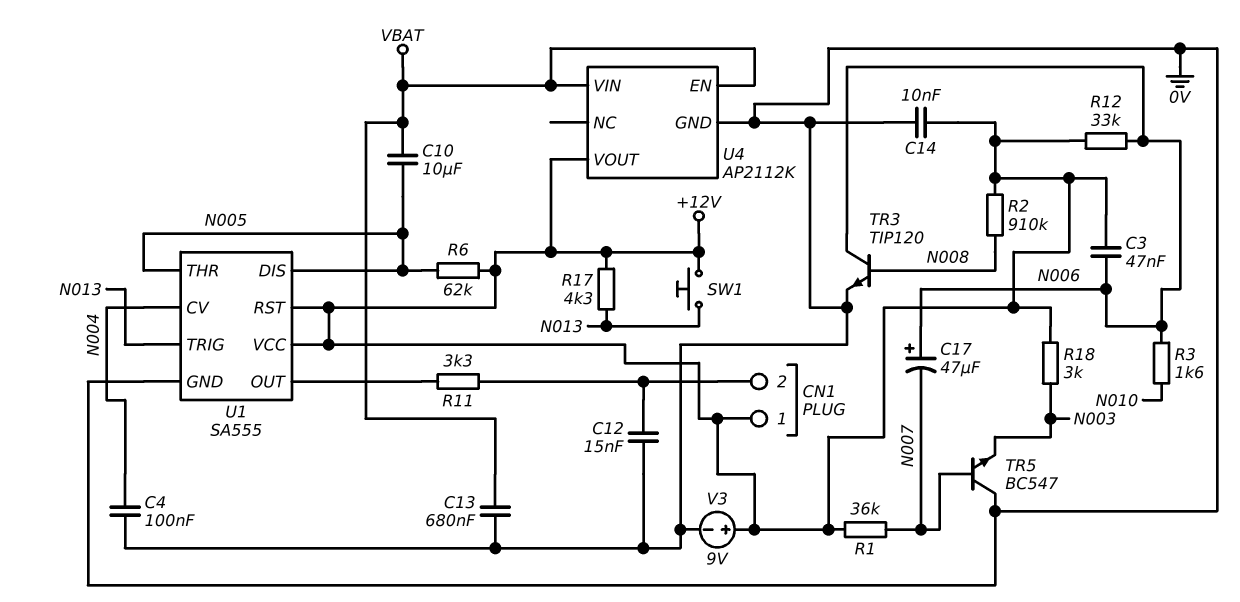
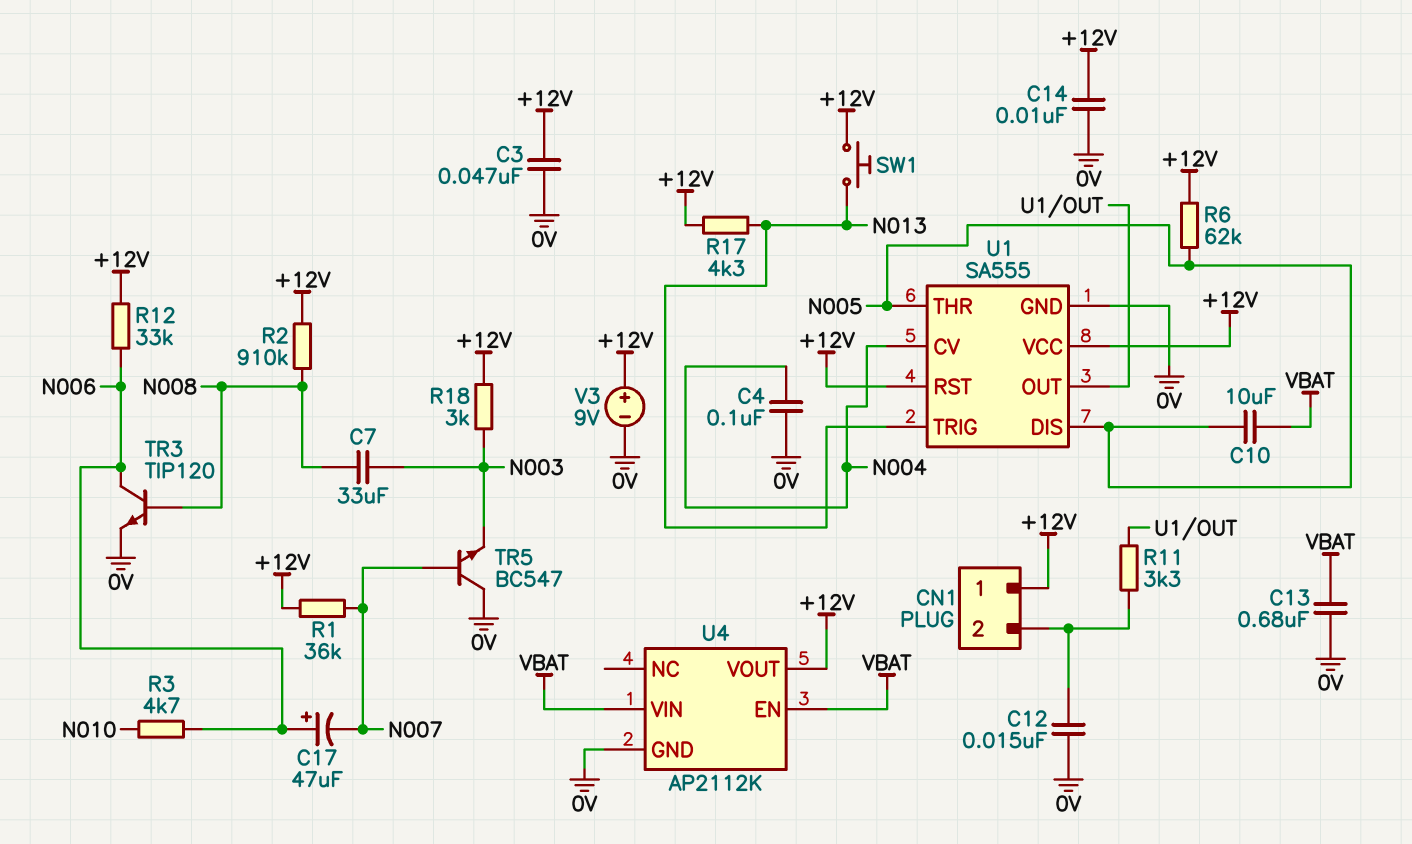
C3: 47nF (+12V, N006) -> 47nF (+12V, 0V)
C7: none -> 33uF (N003, N008)
R3: 1.6k (N006, N010) -> 4.7k (N006, N010)

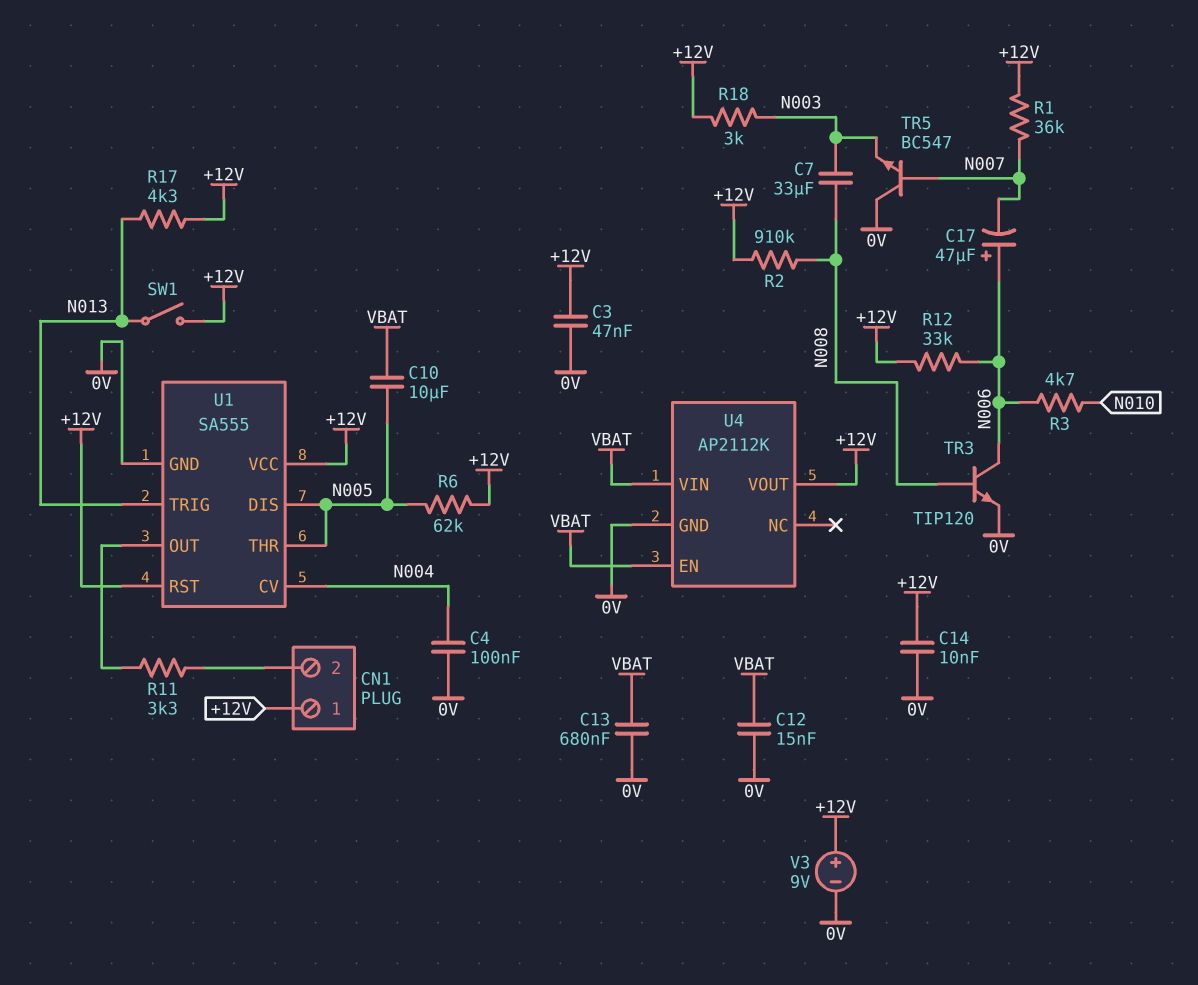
C12: 15nF (0V, CN1/2) -> 15nF (0V, VBAT)
SW1: button (+12V, N013) -> switch (+12V, N013)

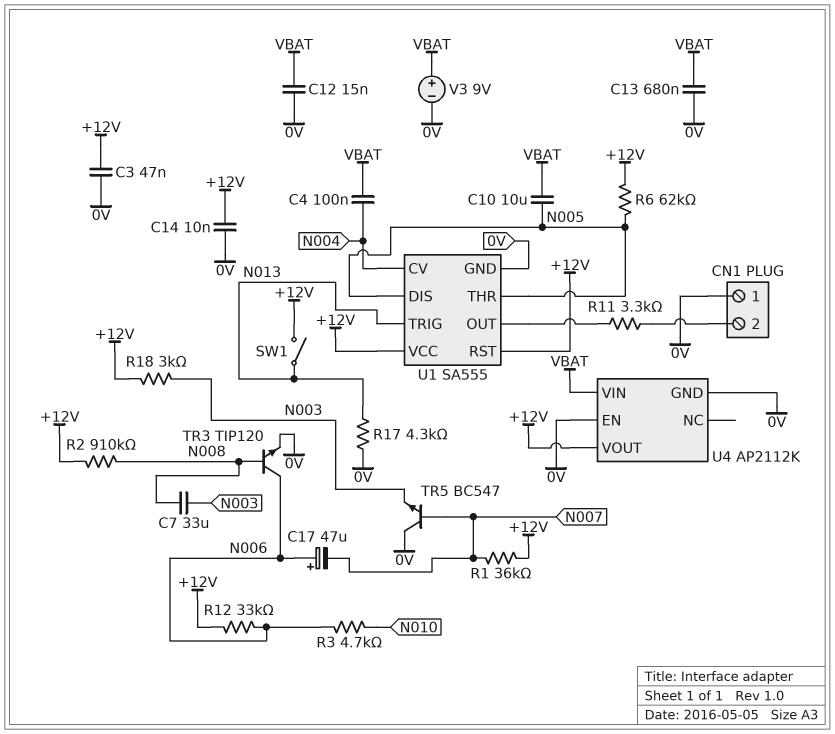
C4: 100nF (0V, N004) -> 100nF (N004, VBAT)
CN1 pin 1: +12V -> 0V
R17: 4.3k (+12V, N013) -> 4.3k (0V, N013)
U4 pin EN: VBAT -> 0V
V3: 9V (plus +12V, minus 0V) -> 9V (plus VBAT, minus 0V)

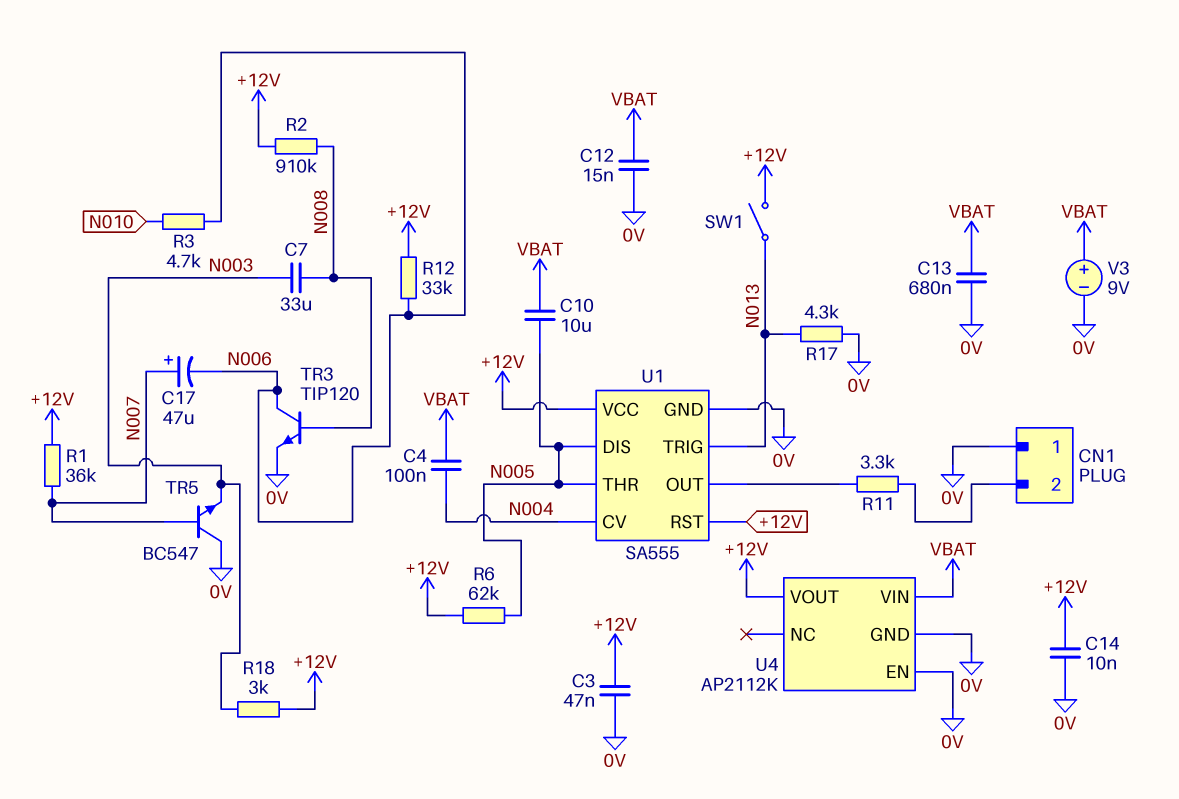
C17: 47uF (plus N006, minus N007) -> 47uF (plus N007, minus N006)

